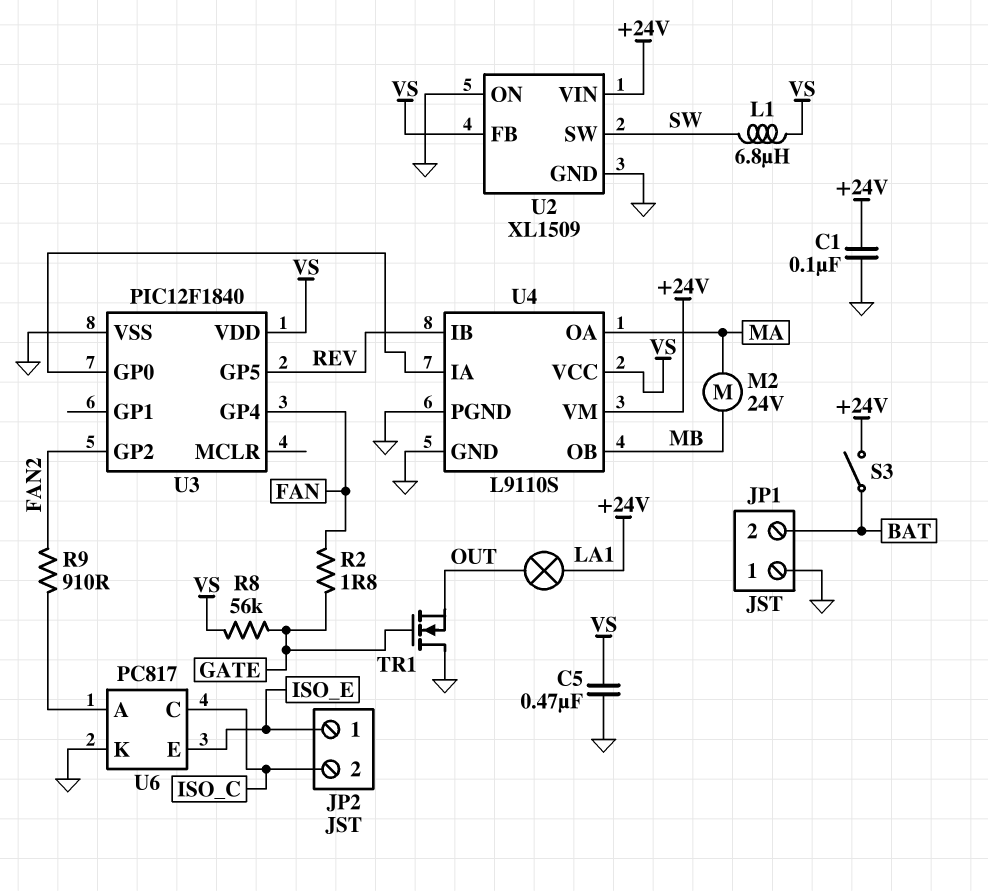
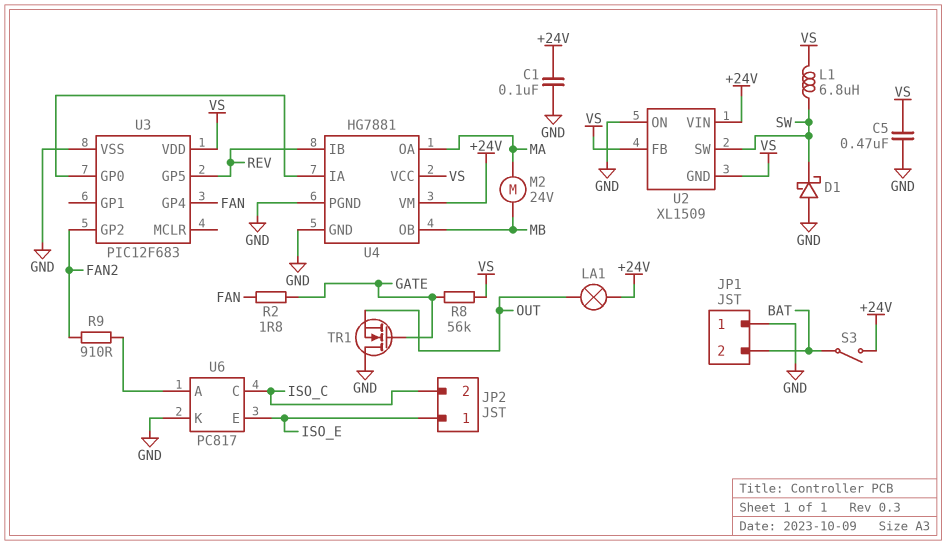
D1: none -> schottky (A GND, K SW)
U2 pin GND: GND -> VS
U3: PIC12F1840 -> PIC12F683
U4: L9110S -> HG7881

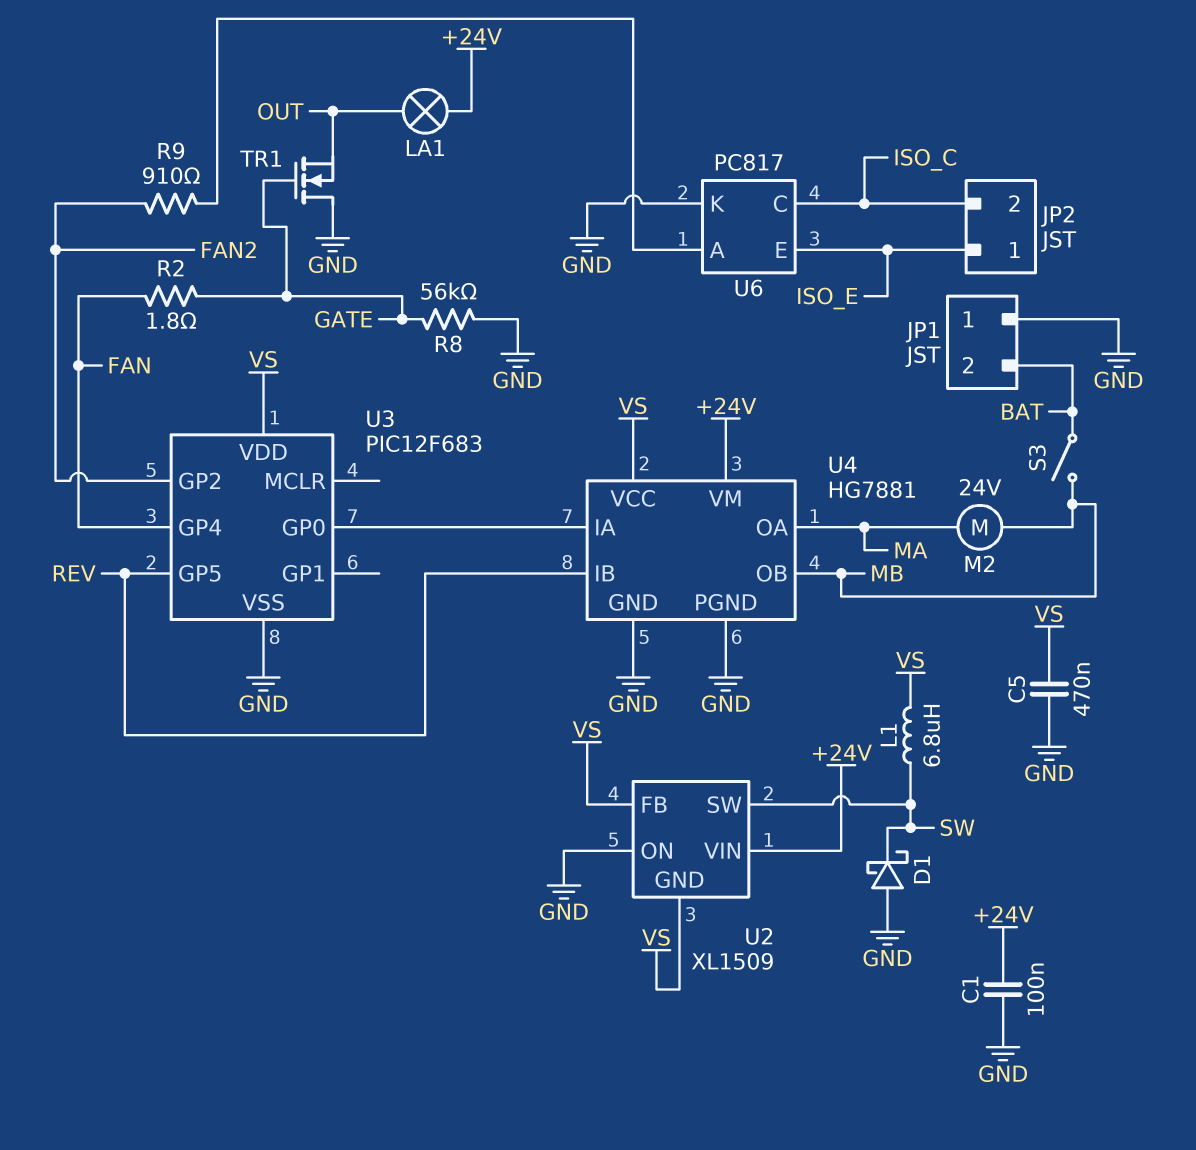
R8: 56k (GATE, VS) -> 56k (GATE, GND)
S3: switch (+24V, BAT) -> switch (BAT, MB)

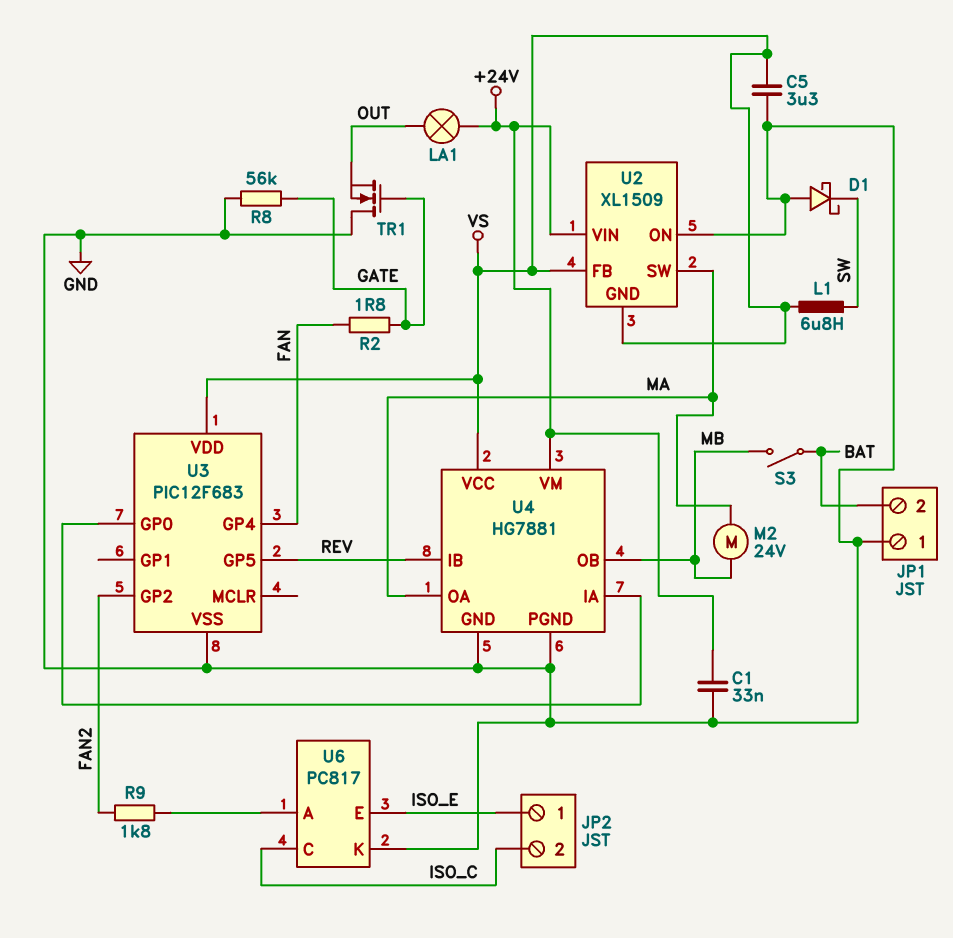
C1: 100nF (+24V, GND) -> 33nF (+24V, GND)
C5: 470nF (GND, VS) -> 3.3uF (GND, VS)
R9: 910 (FAN2, U6/A) -> 1.8k (FAN2, U6/A)
U2 pin SW: SW -> MA

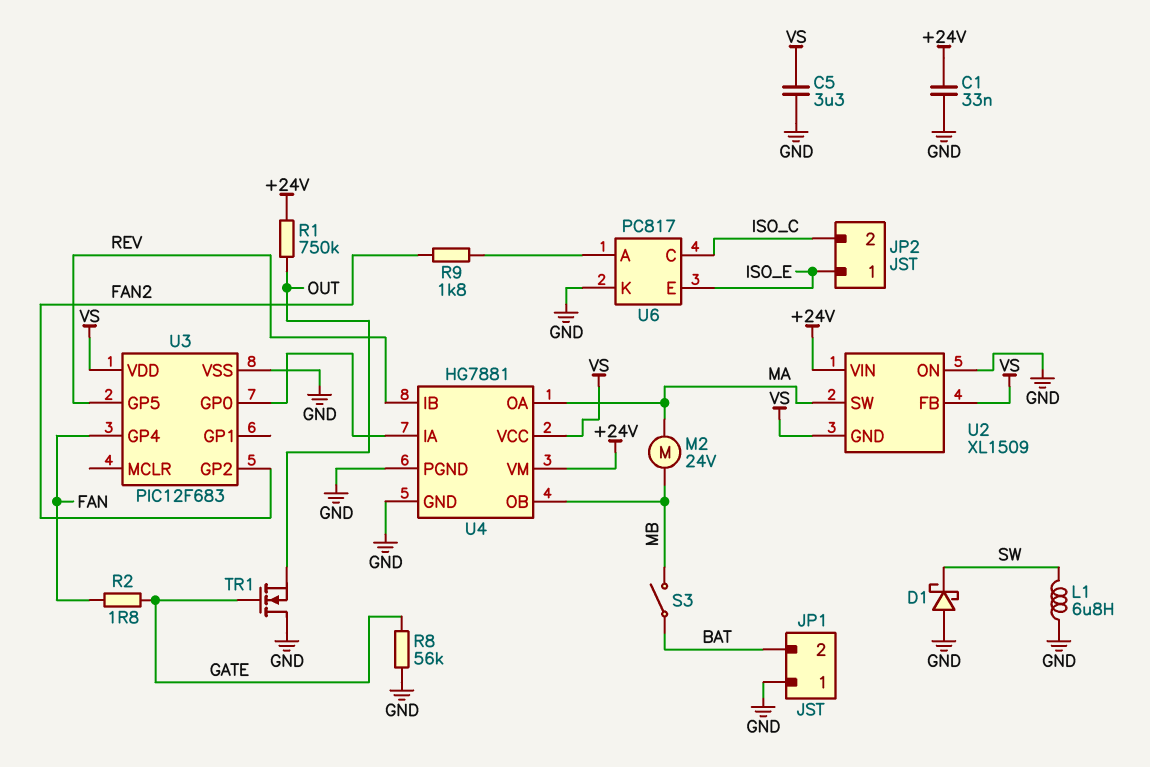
L1: 6.8uH (SW, VS) -> 6.8uH (GND, SW)
LA1: lamp (+24V, OUT) -> none
R1: none -> 750k (+24V, OUT)

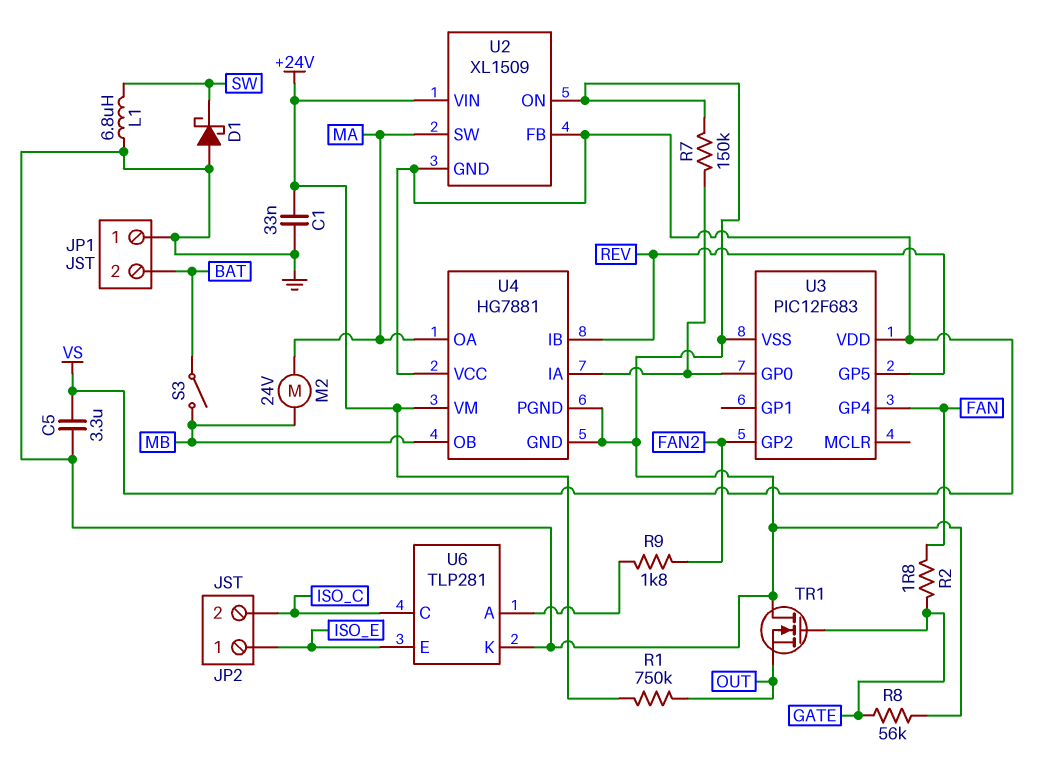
R7: none -> 150k (GND, U3/GP0)
U6: PC817 -> TLP281

